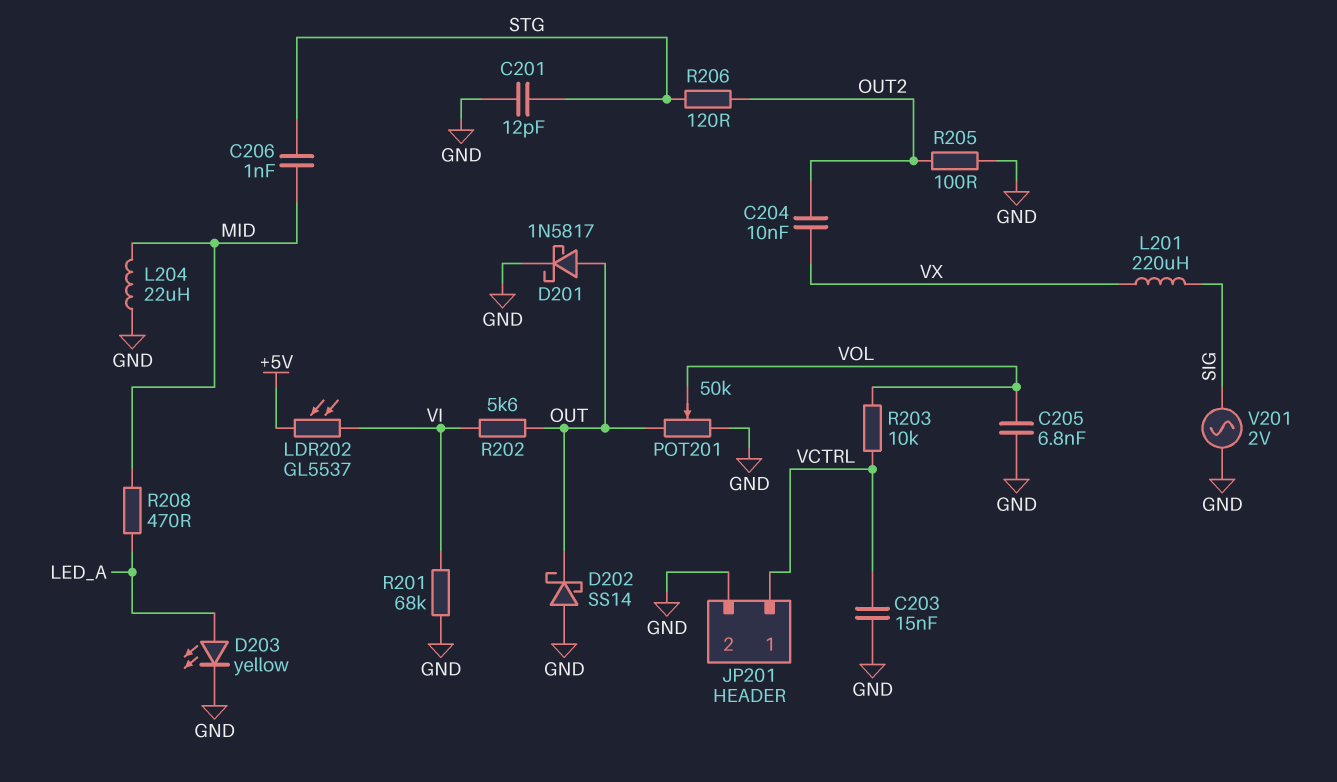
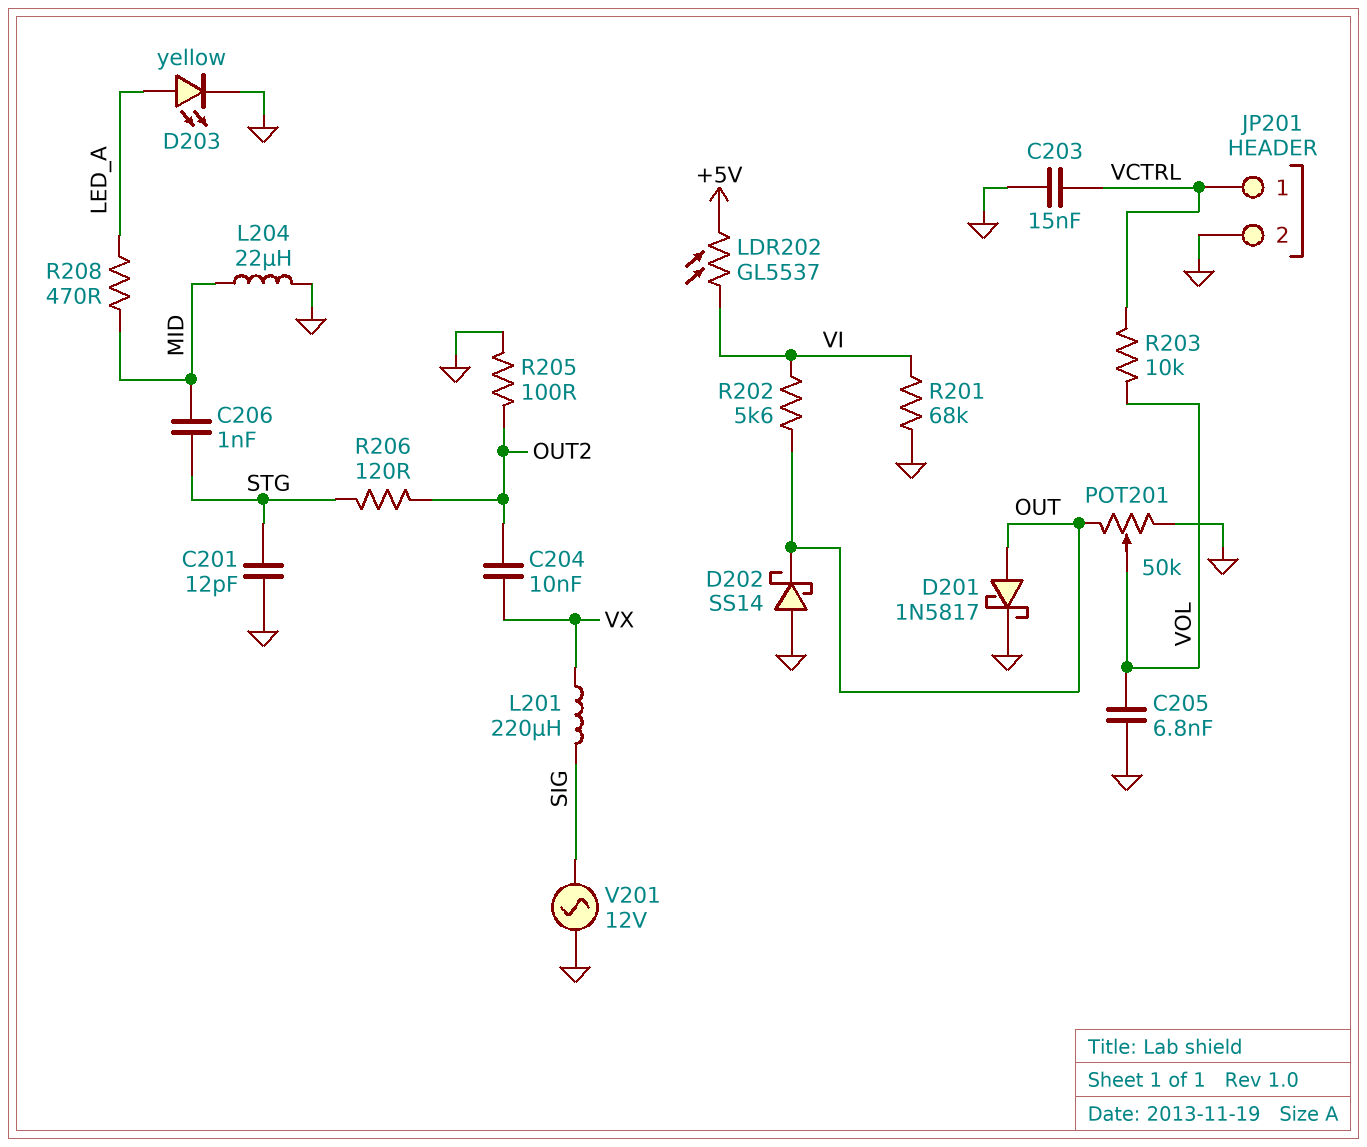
V201: AC 2V (GND, SIG) -> AC 12V (GND, SIG)

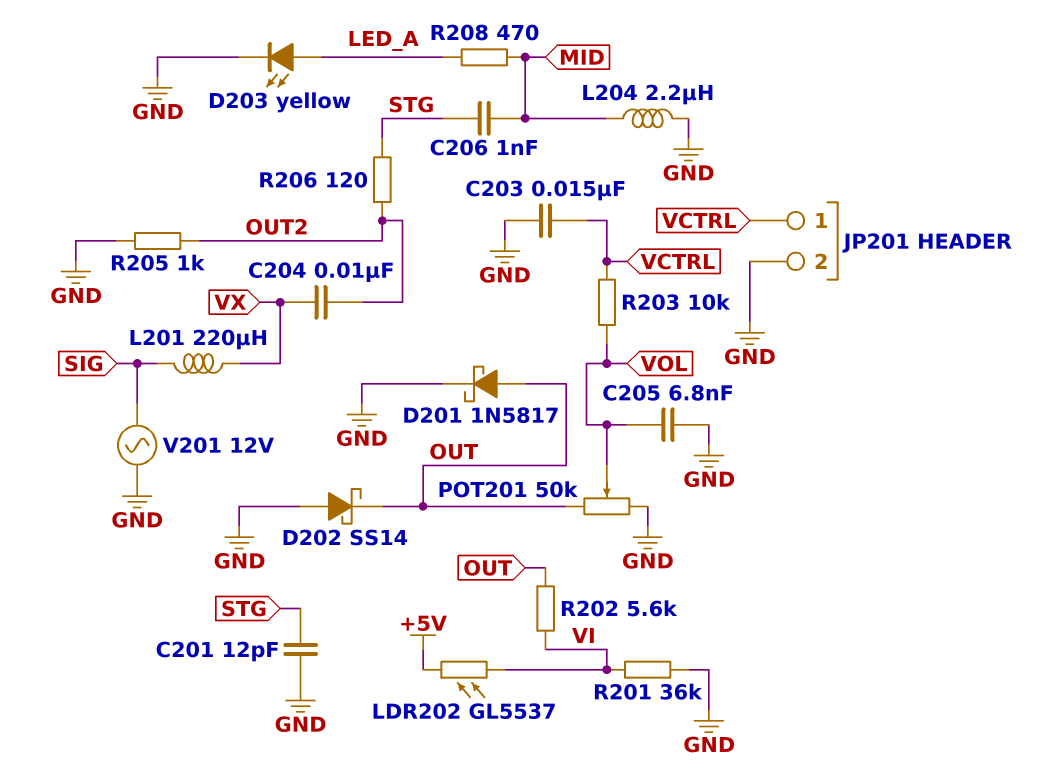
L204: 22uH (GND, MID) -> 2.2uH (GND, MID)
R201: 68k (GND, VI) -> 36k (GND, VI)
R205: 100 (GND, OUT2) -> 1k (GND, OUT2)

